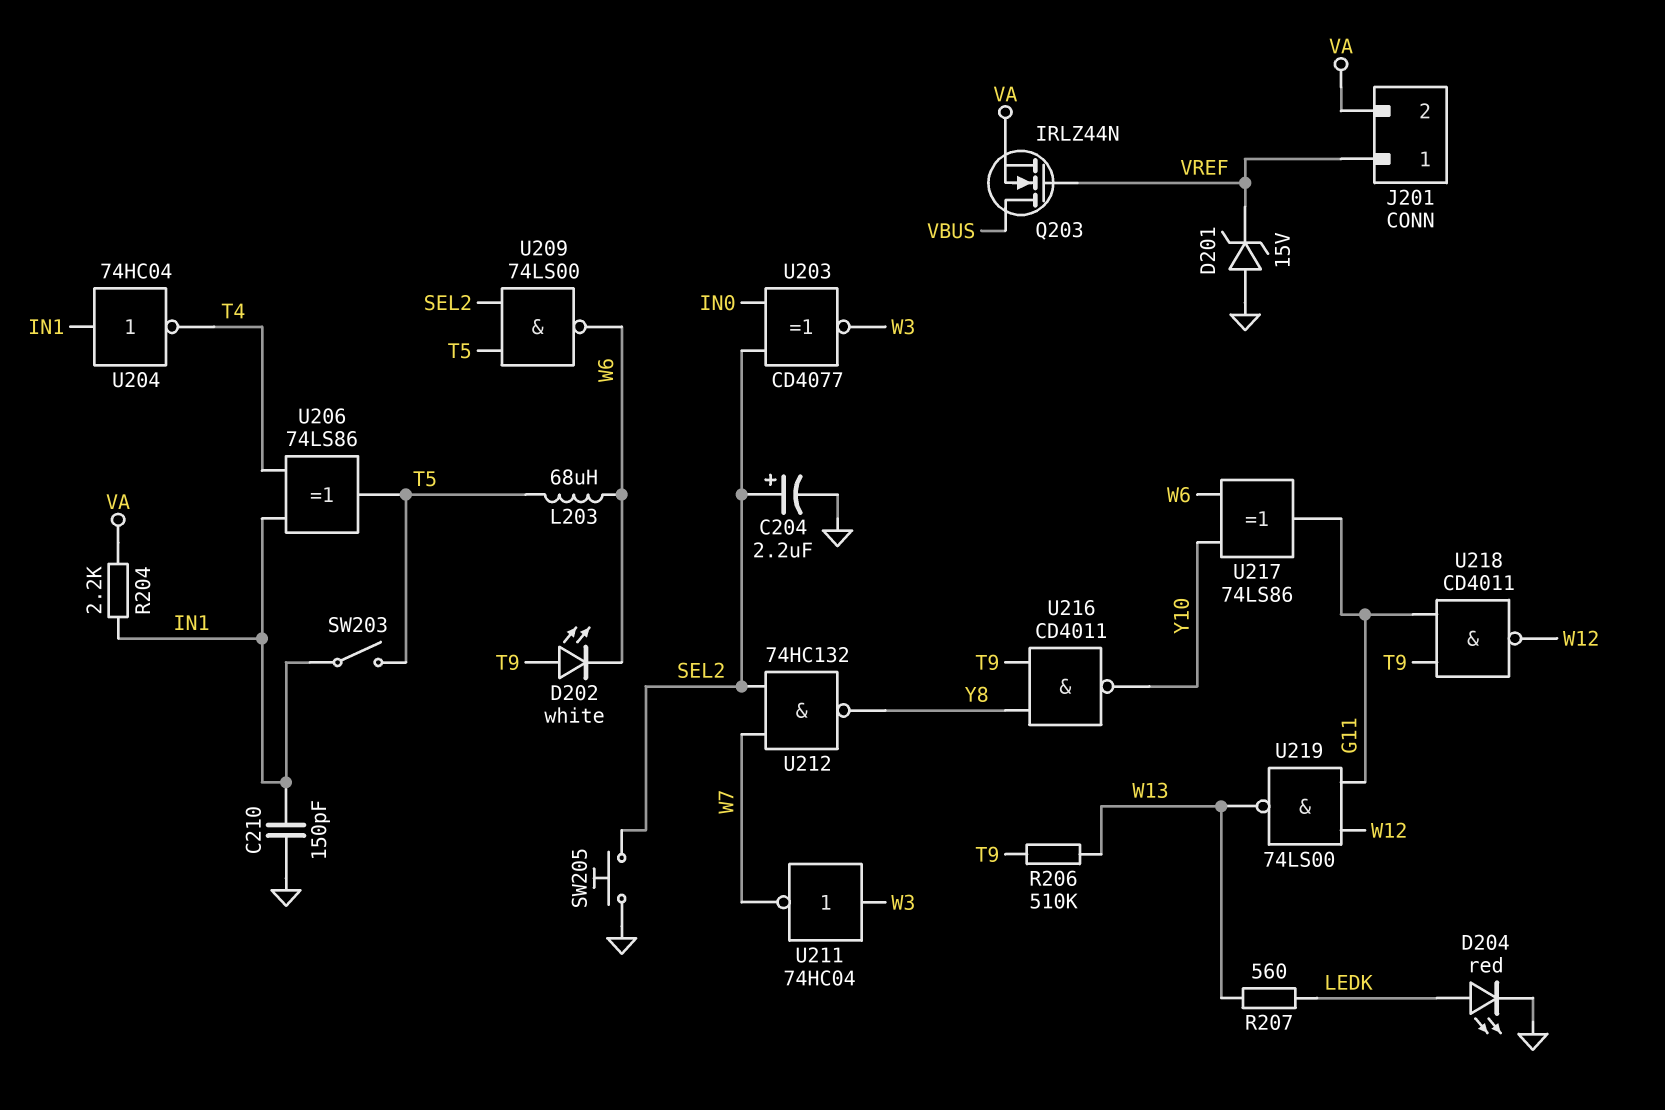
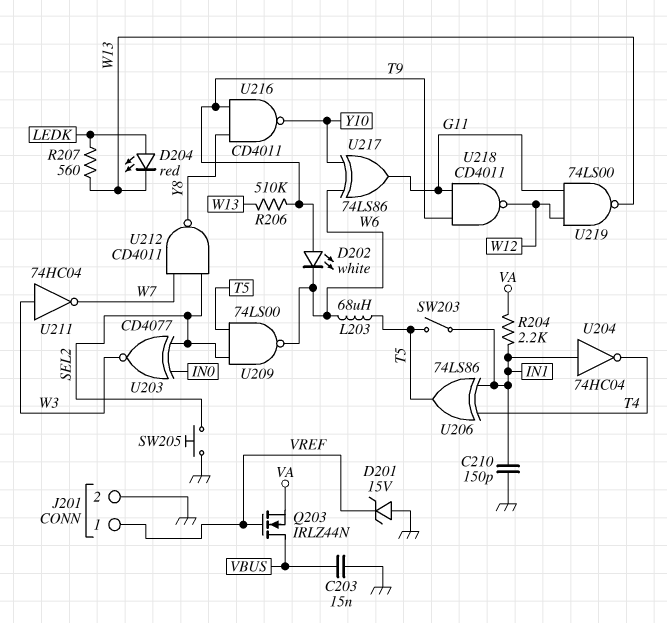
C203: none -> 15nF (GND, VBUS)
C204: 2.2uF (plus SEL2, minus GND) -> none
D204: LED red (A LEDK, K GND) -> LED red (A LEDK, K W13)
J201 pin 2: VA -> GND
U212: NAND 74HC132 (in SEL2, in W7, out Y8) -> NAND CD4011 (in SEL2, in W7, out Y8)

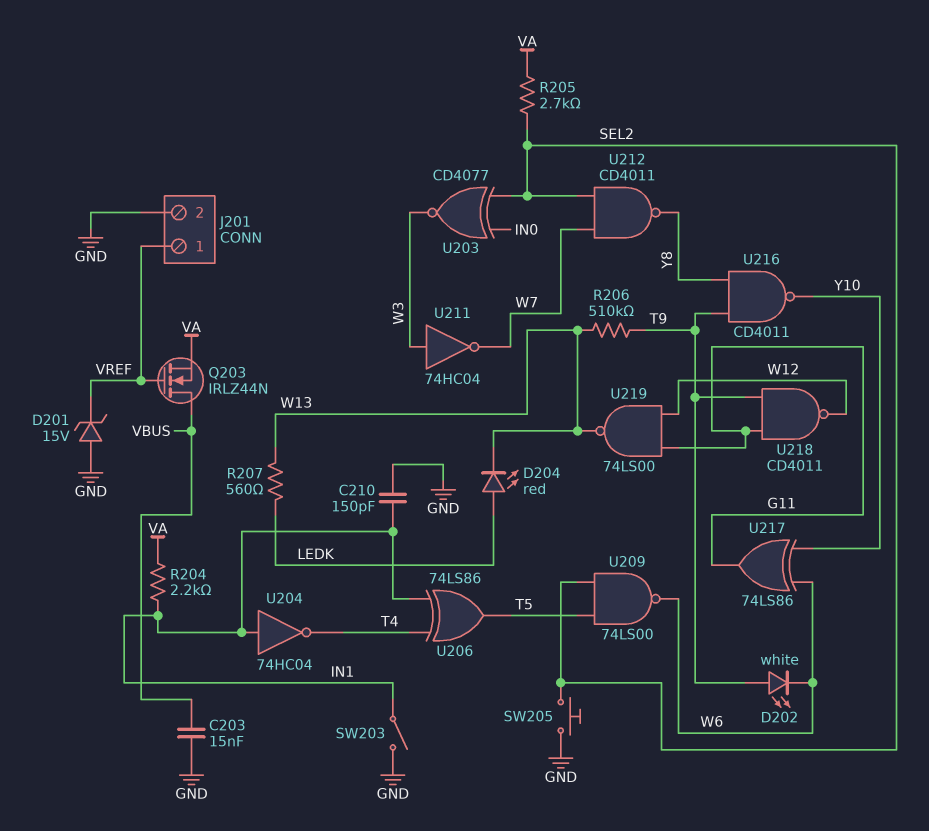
L203: 68uH (T5, W6) -> none
R205: none -> 2.7k (SEL2, VA)
SW203: switch (IN1, T5) -> switch (GND, IN1)

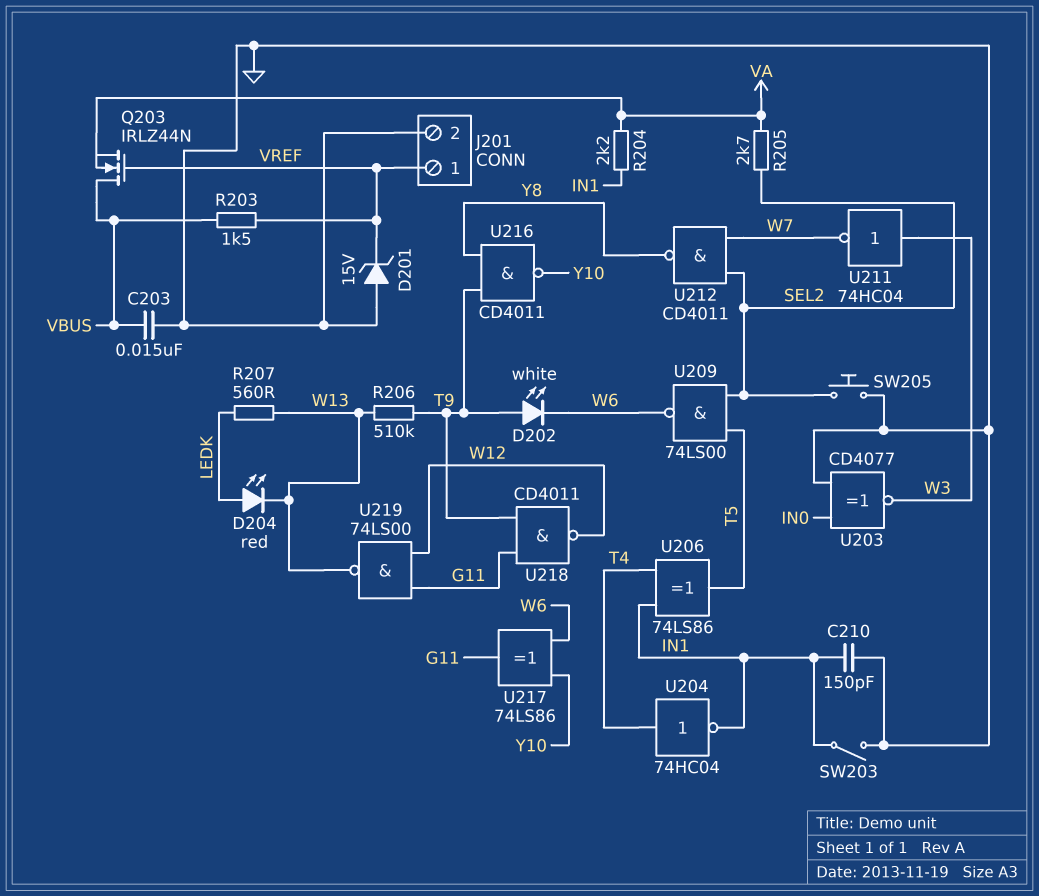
R203: none -> 1.5k (VBUS, VREF)
U203: XNOR CD4077 (in IN0, in SEL2, out W3) -> XNOR CD4077 (in GND, in IN0, out W3)
U204: NOT 74HC04 (in IN1, out T4) -> NOT 74HC04 (in T4, out IN1)

